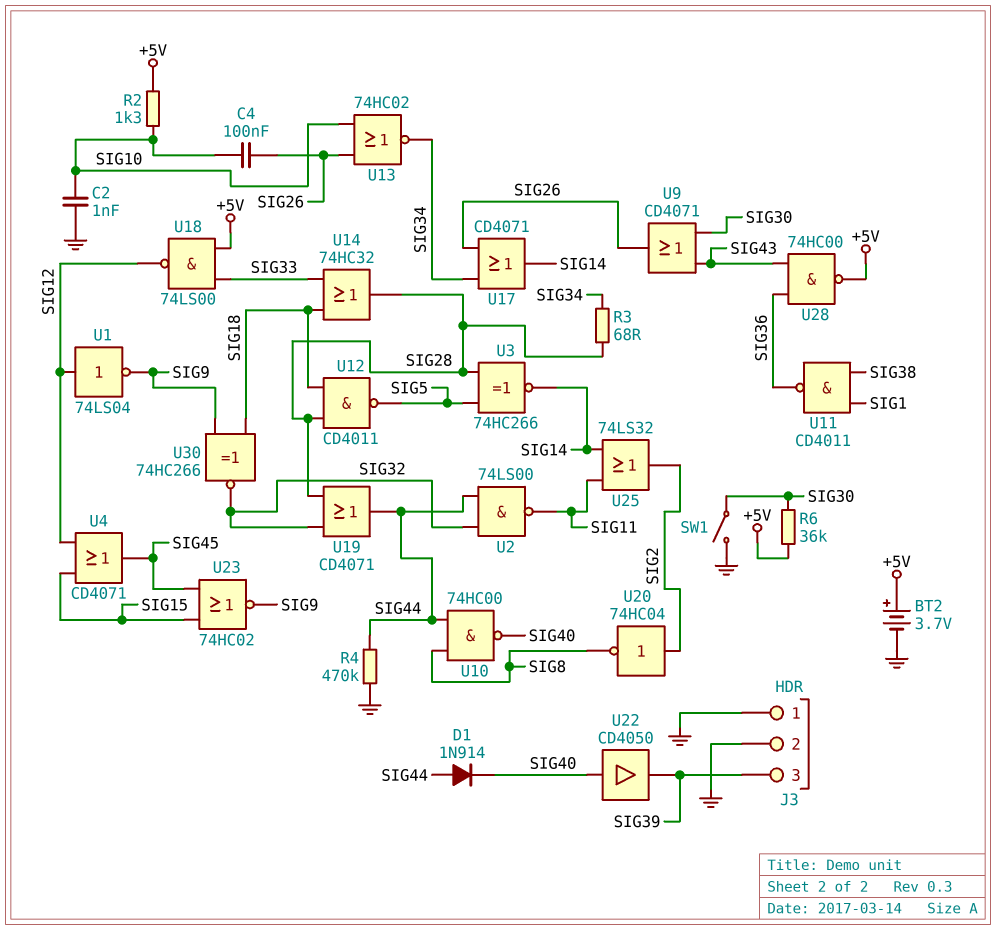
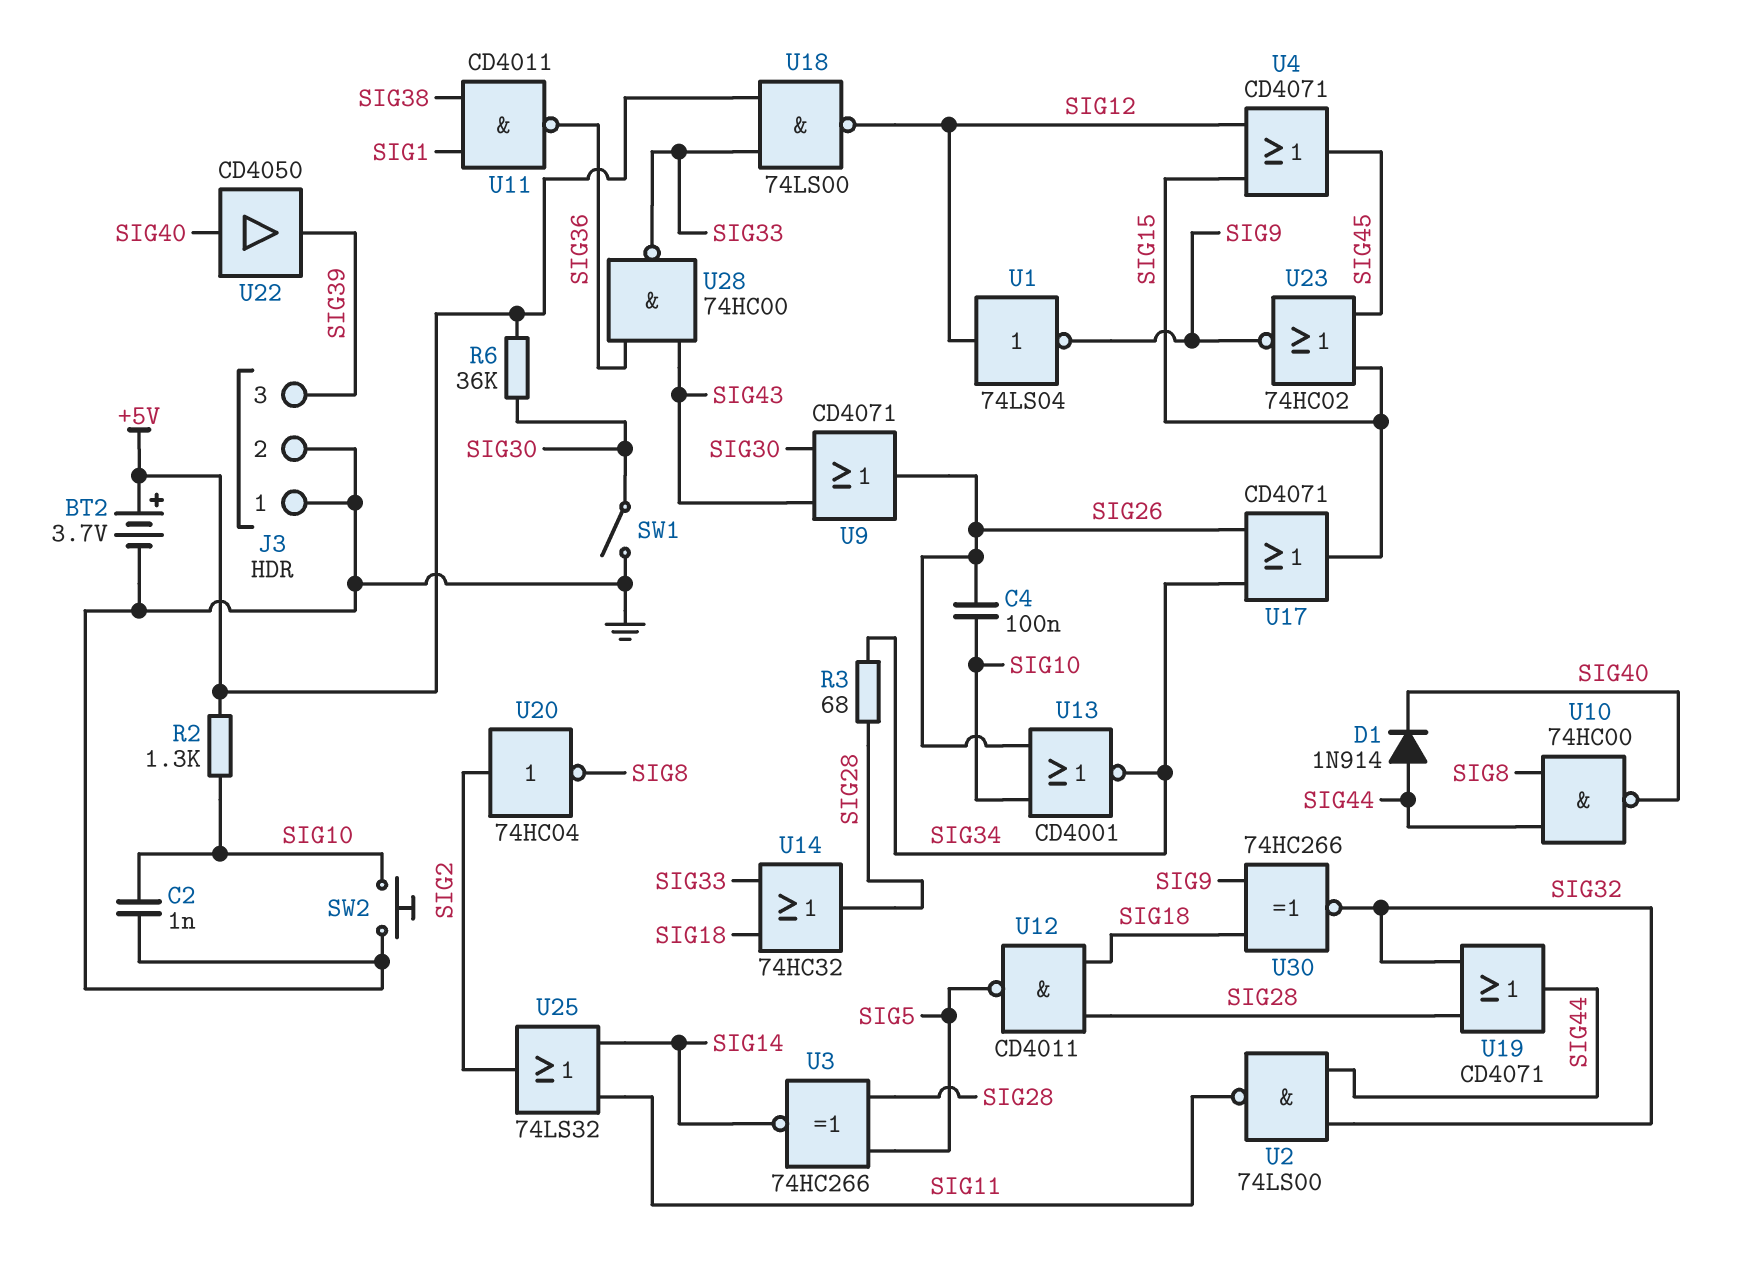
R4: 470k (GND, SIG44) -> none
SW2: none -> button (GND, SIG10)
U13: NOR 74HC02 (in SIG10, in SIG26, out SIG34) -> NOR CD4001 (in SIG10, in SIG26, out SIG34)
U17: OR CD4071 (in SIG26, in SIG34, out SIG14) -> OR CD4071 (in SIG26, in SIG34, out SIG15)
U28: NAND 74HC00 (in SIG36, in SIG43, out +5V) -> NAND 74HC00 (in SIG36, in SIG43, out SIG33)

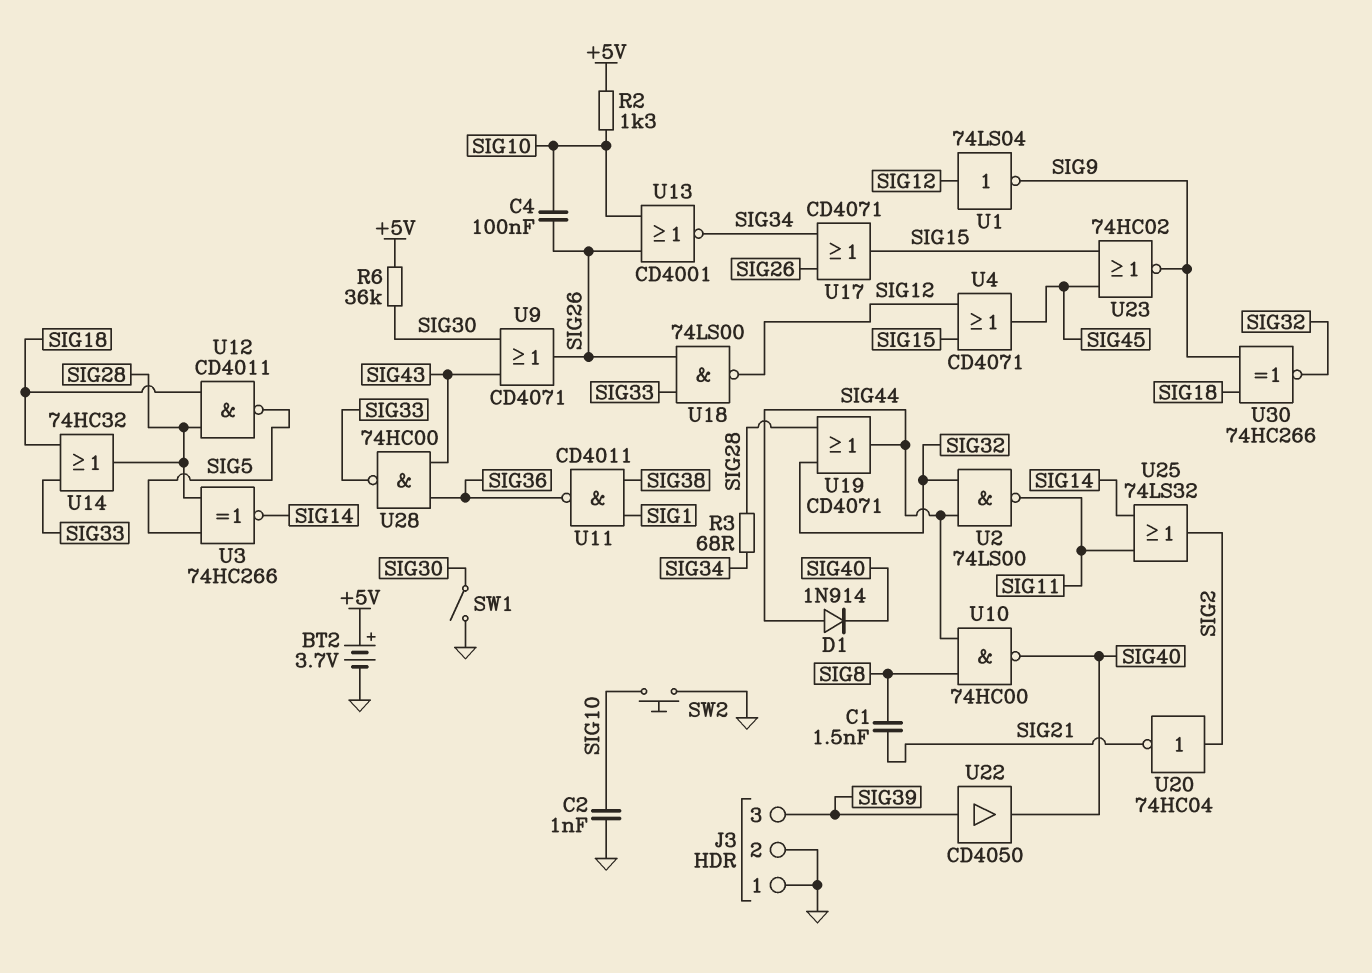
C1: none -> 1.5nF (SIG8, SIG21)
U18: NAND 74LS00 (in +5V, in SIG33, out SIG12) -> NAND 74LS00 (in SIG26, in SIG33, out SIG12)
U20: NOT 74HC04 (in SIG2, out SIG8) -> NOT 74HC04 (in SIG2, out SIG21)
U22: buffer CD4050 (in SIG40, out SIG39) -> buffer CD4050 (in SIG39, out SIG40)

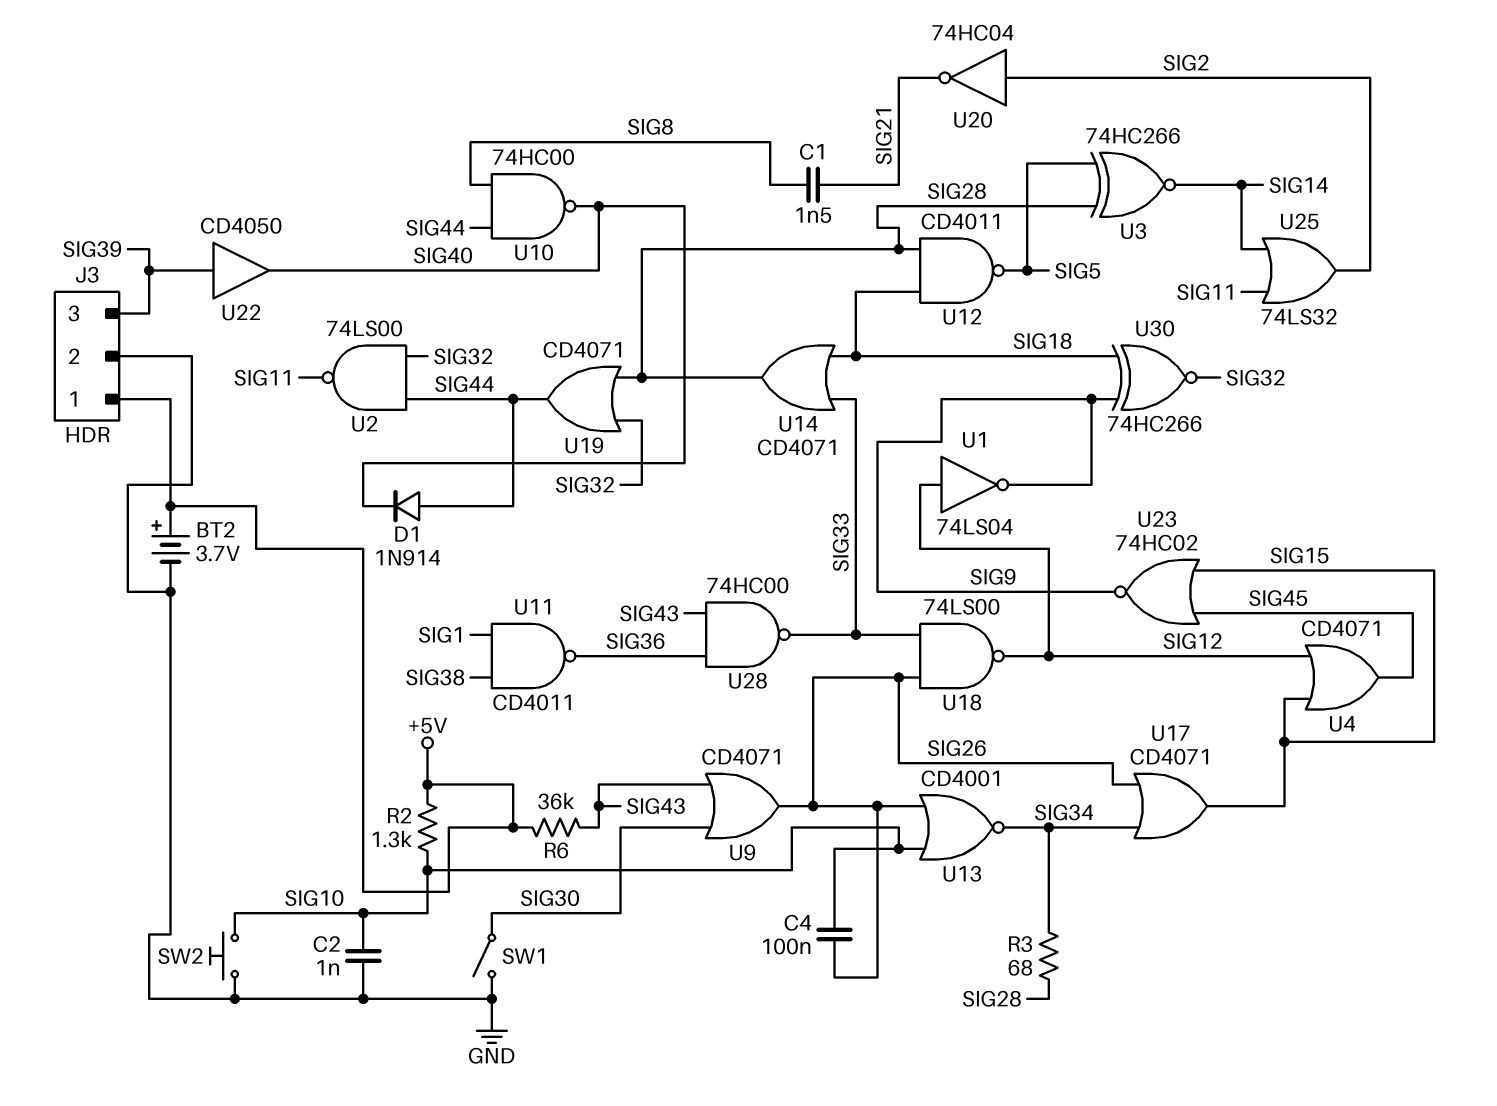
J3 pin 1: GND -> +5V
R6: 36k (+5V, SIG30) -> 36k (+5V, SIG43)
U14: OR 74HC32 (in SIG18, in SIG33, out SIG28) -> OR CD4071 (in SIG18, in SIG33, out SIG28)

